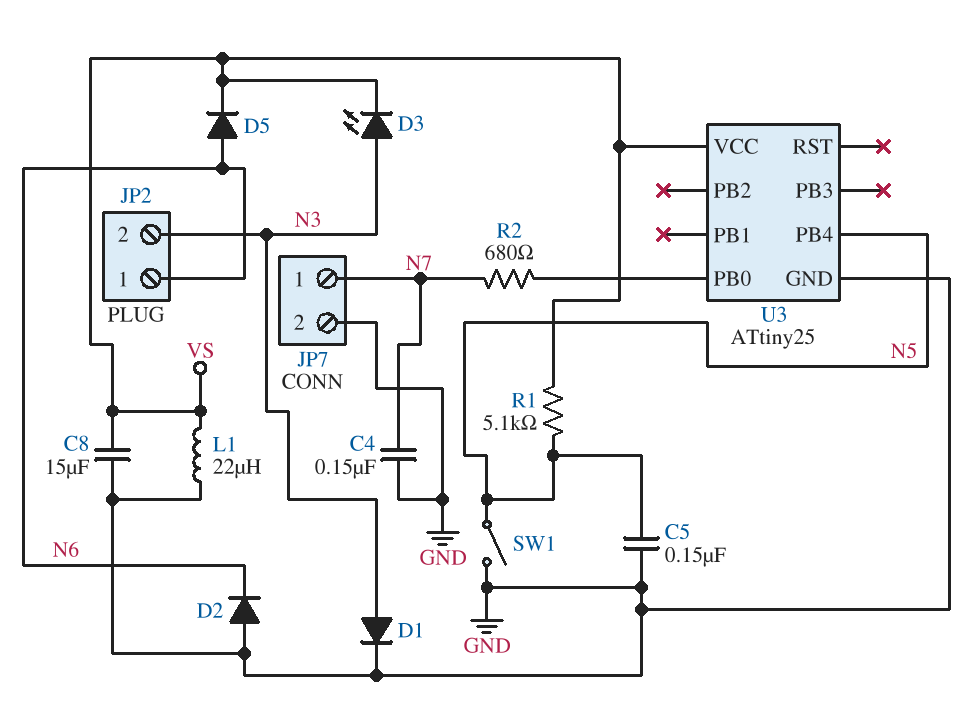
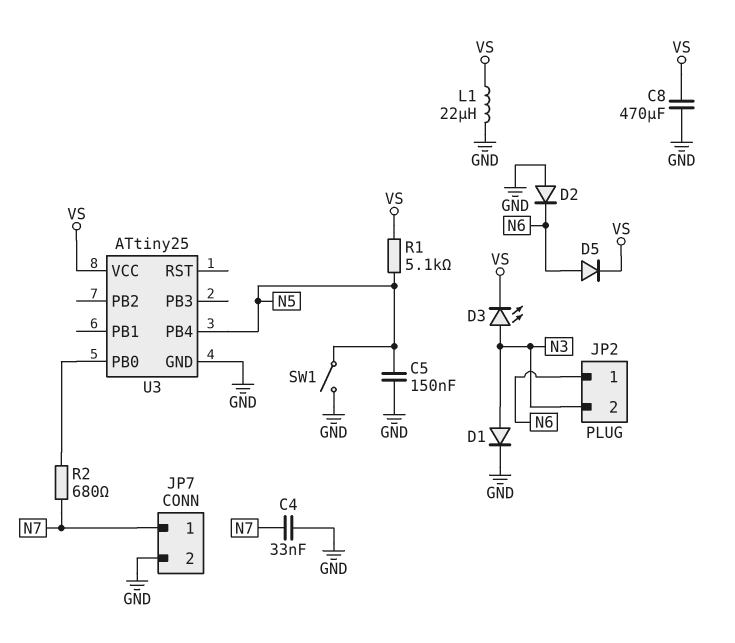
C4: 150nF (GND, N7) -> 33nF (GND, N7)
C8: 15uF (GND, VS) -> 470uF (GND, VS)

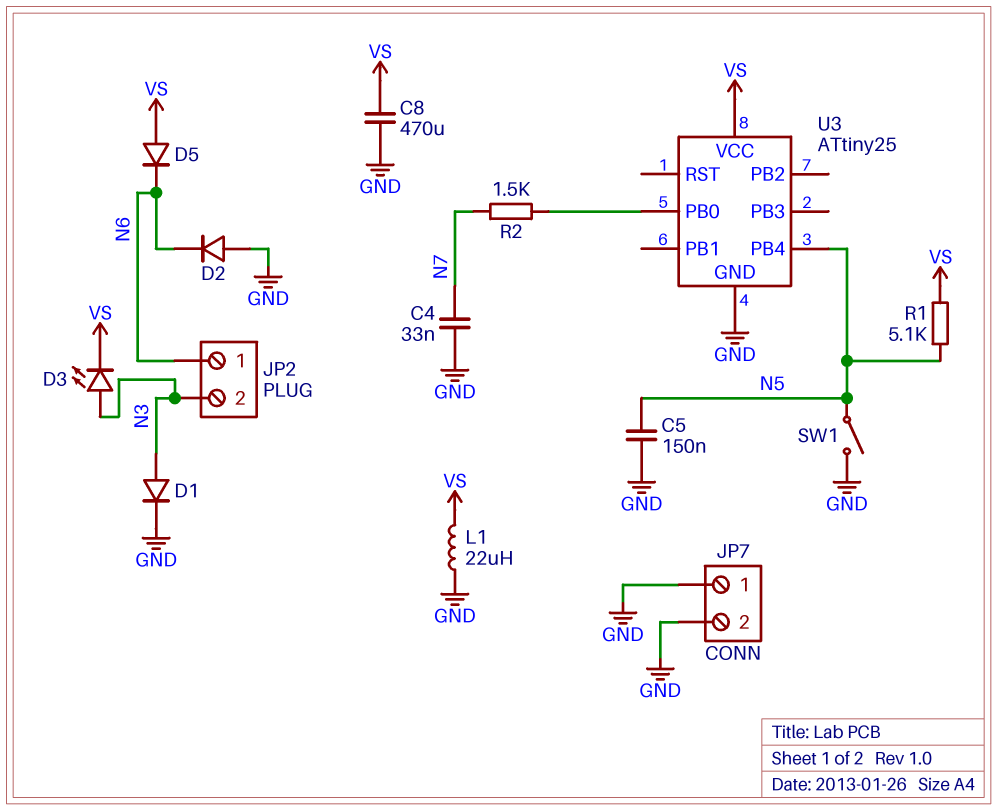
D5: diode (A N6, K VS) -> diode (A VS, K N6)
JP7 pin 1: N7 -> GND
R2: 680 (N7, U3/PB0) -> 1.5k (N7, U3/PB0)

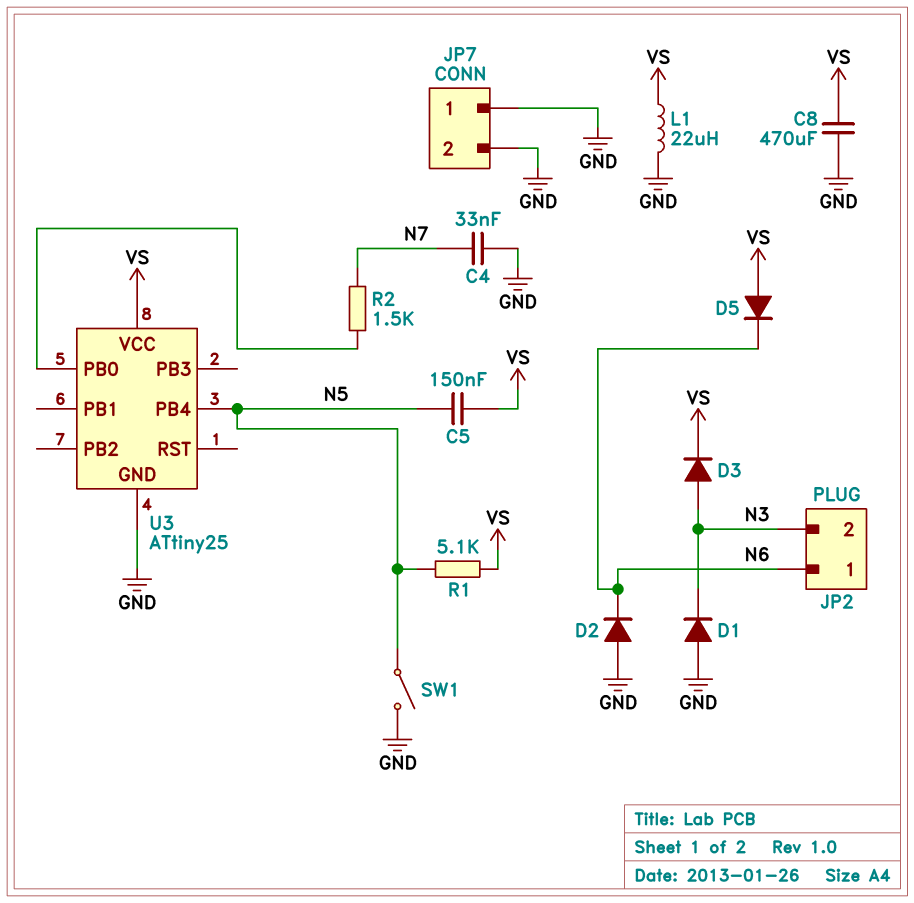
C5: 150nF (GND, N5) -> 150nF (N5, VS)
D1: diode (A N3, K GND) -> diode (A GND, K N3)
D3: LED (A N3, K VS) -> diode (A N3, K VS)

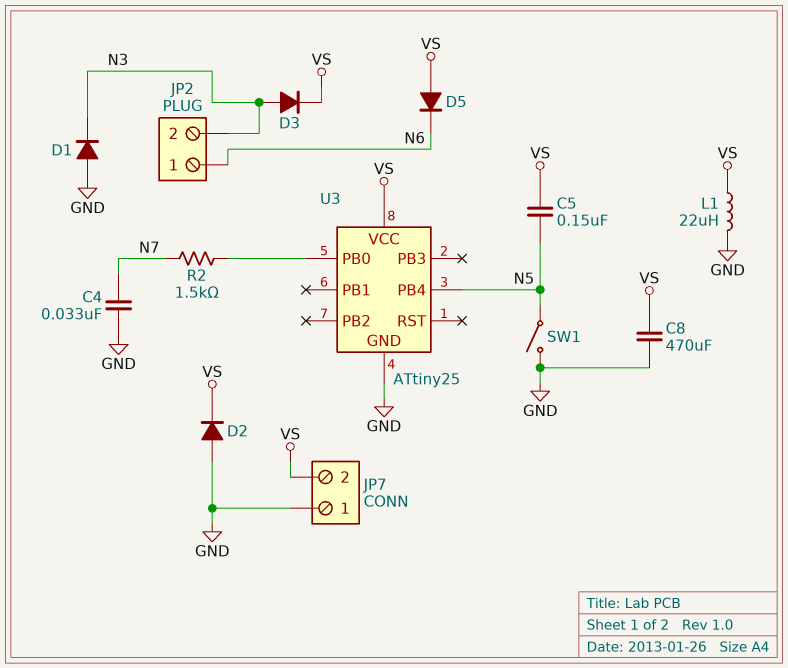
D2: diode (A GND, K N6) -> diode (A GND, K VS)
JP7 pin 2: GND -> VS
R1: 5.1k (N5, VS) -> none

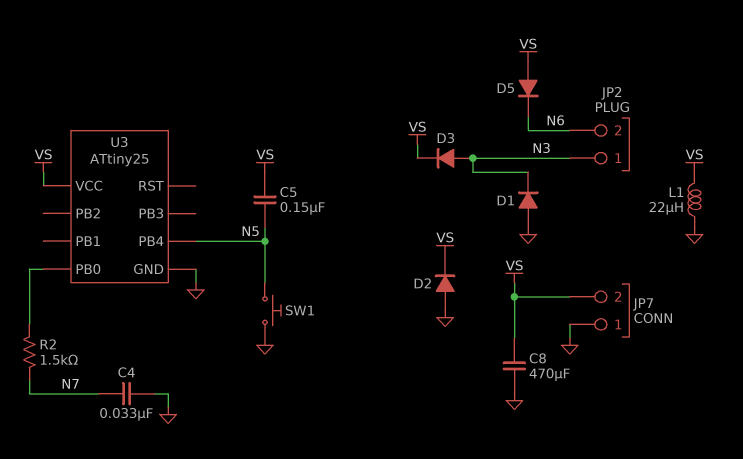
JP2 pin 1: N6 -> N3
JP2 pin 2: N3 -> N6
SW1: switch (GND, N5) -> button (GND, N5)

